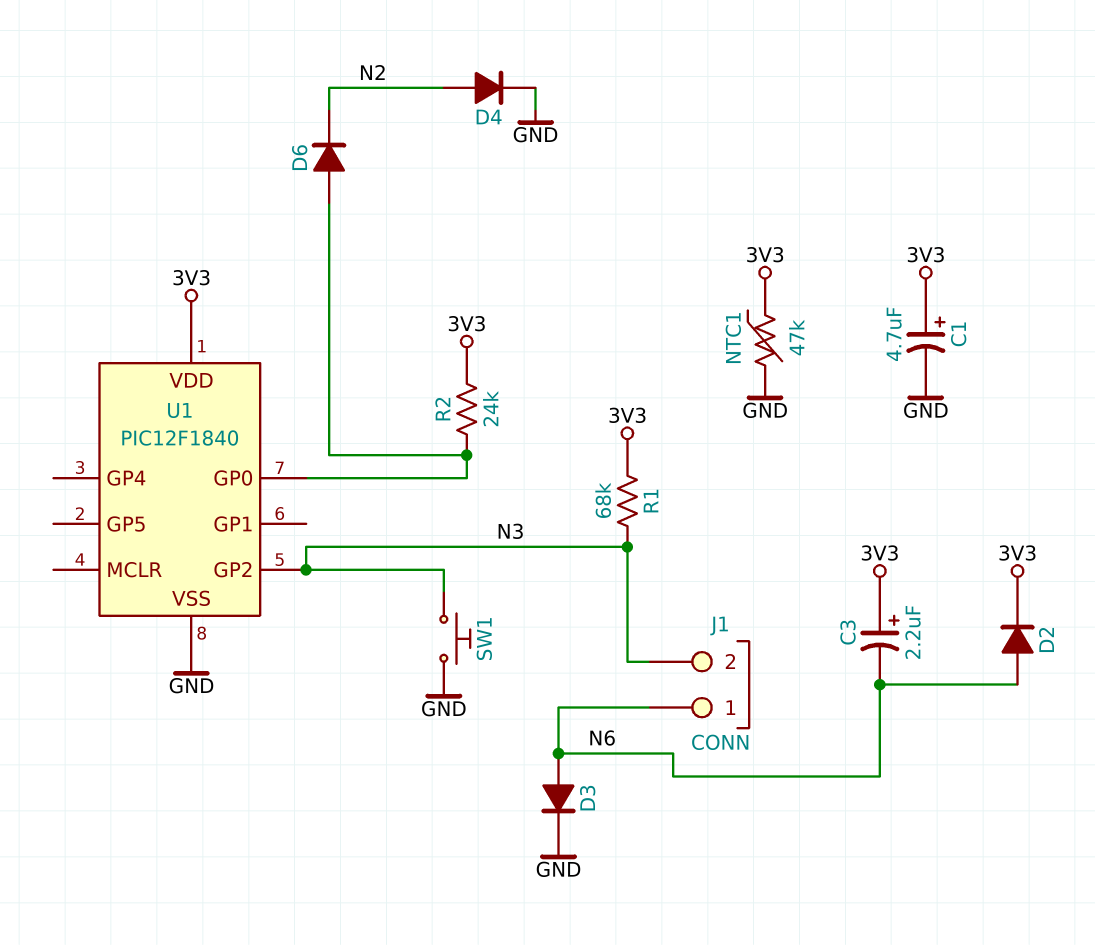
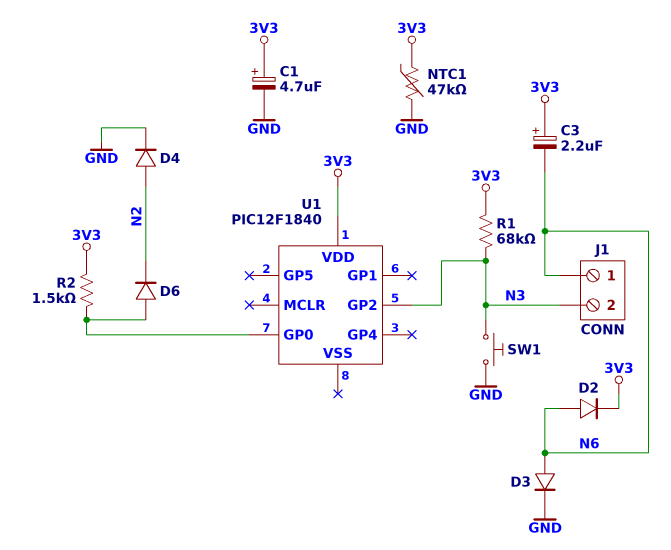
R2: 24k (3V3, U1/GP0) -> 1.5k (3V3, U1/GP0)
U1 pin VSS: GND -> none

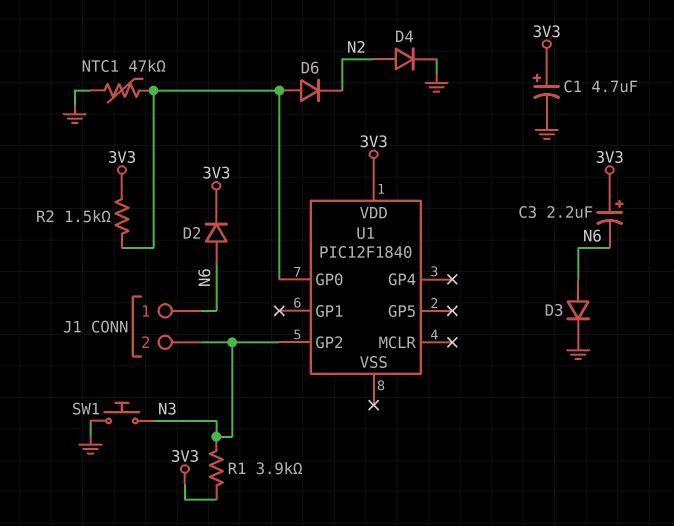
NTC1: 47k (3V3, GND) -> 47k (GND, U1/GP0)
R1: 68k (3V3, N3) -> 3.9k (3V3, N3)

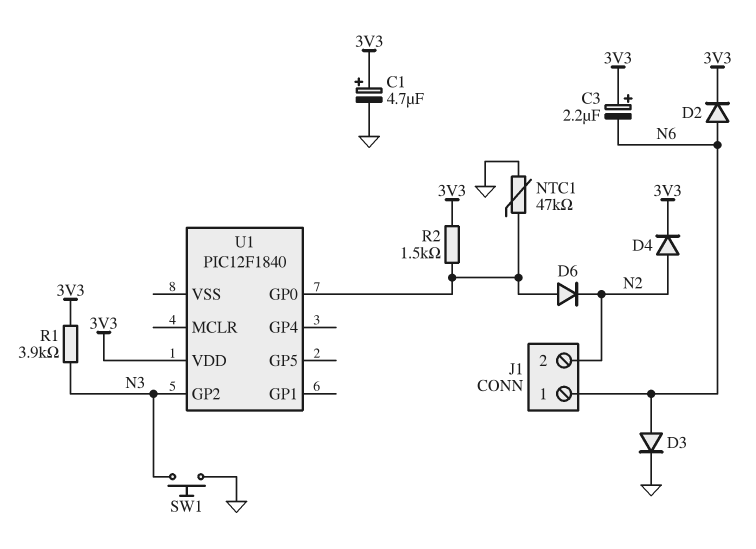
D4: diode (A N2, K GND) -> diode (A N2, K 3V3)
J1 pin 2: N3 -> N2

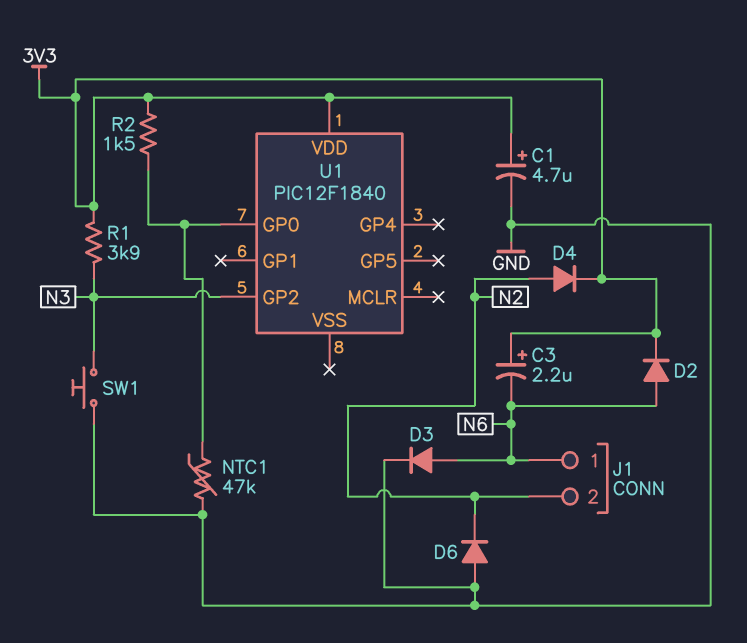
D6: diode (A U1/GP0, K N2) -> diode (A GND, K N2)

